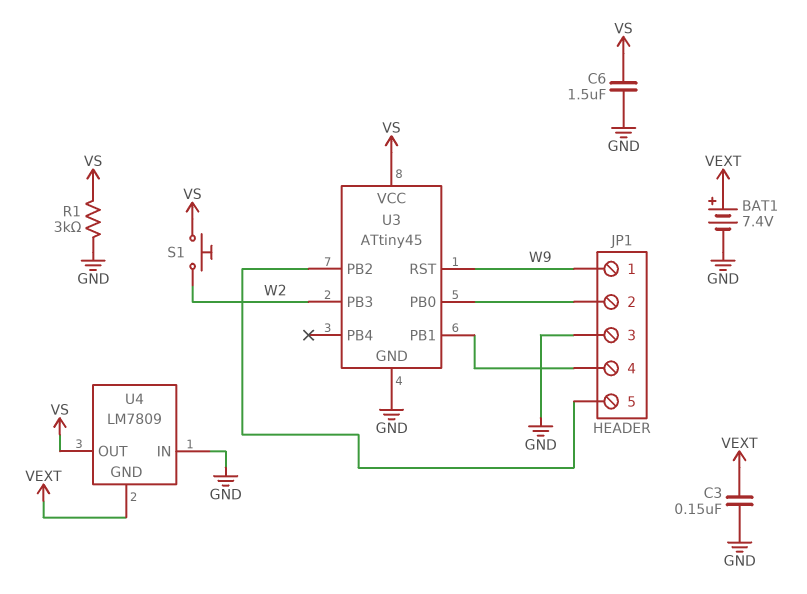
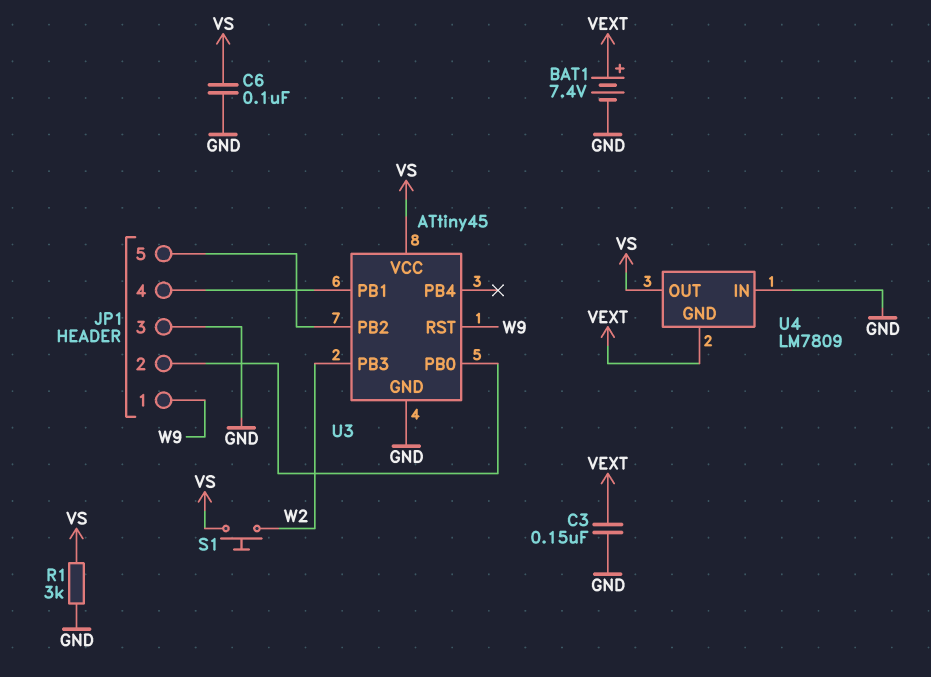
C6: 1.5uF (GND, VS) -> 100nF (GND, VS)

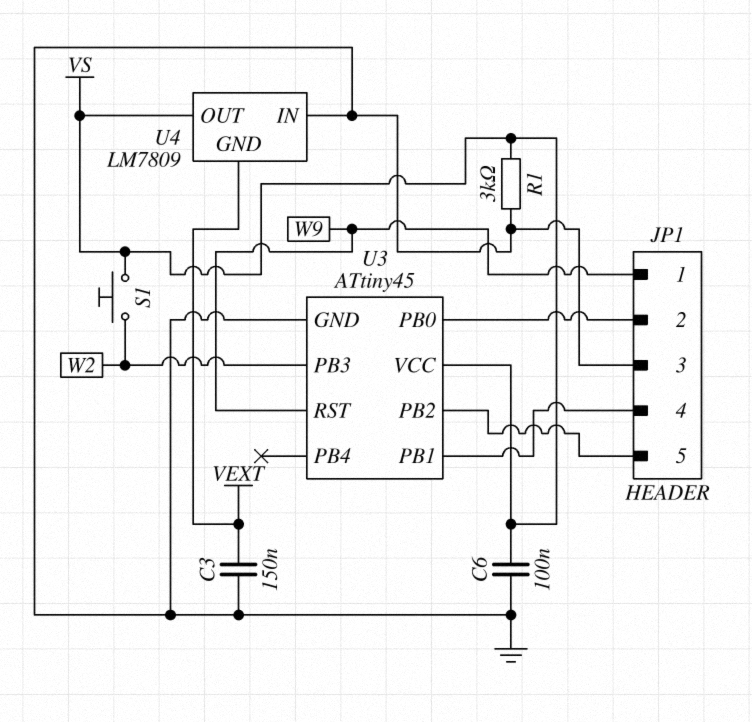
BAT1: 7.4V (plus VEXT, minus GND) -> none

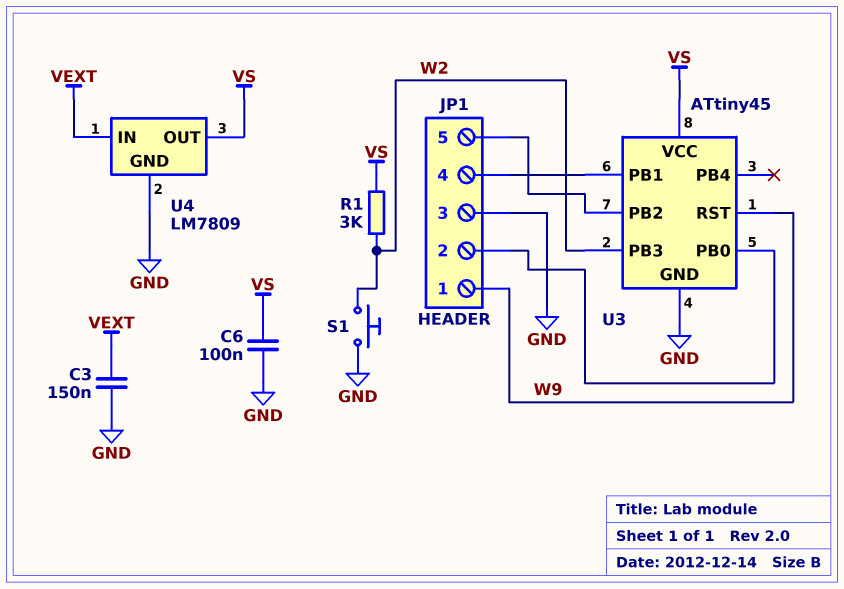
R1: 3k (GND, VS) -> 3k (VS, W2)
S1: button (VS, W2) -> button (GND, W2)
U4 pin GND: VEXT -> GND
U4 pin IN: GND -> VEXT

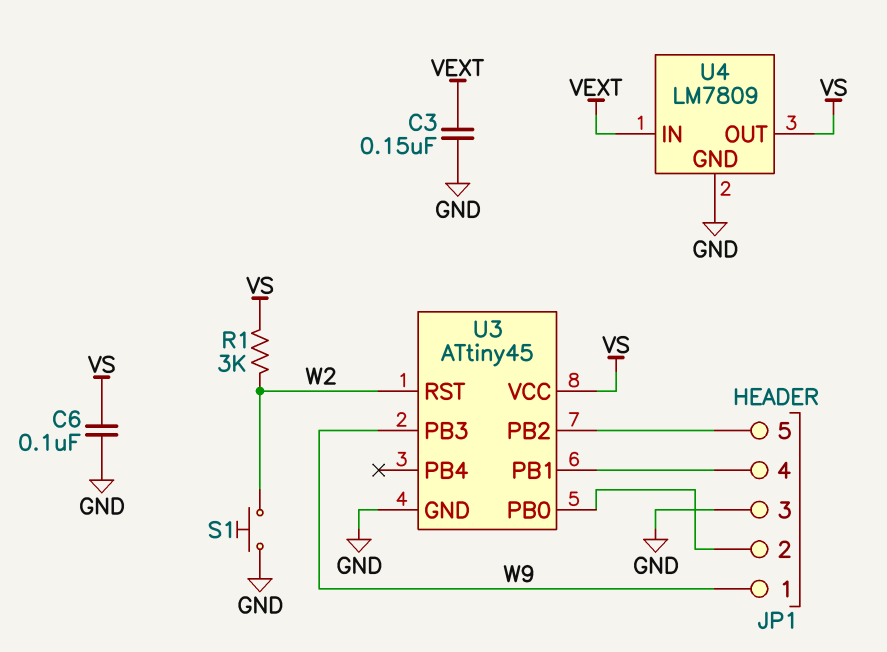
U3 pin PB3: W2 -> W9
U3 pin RST: W9 -> W2

